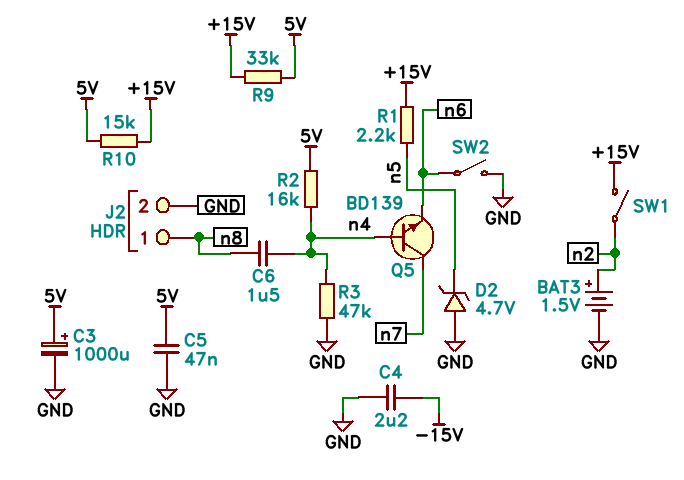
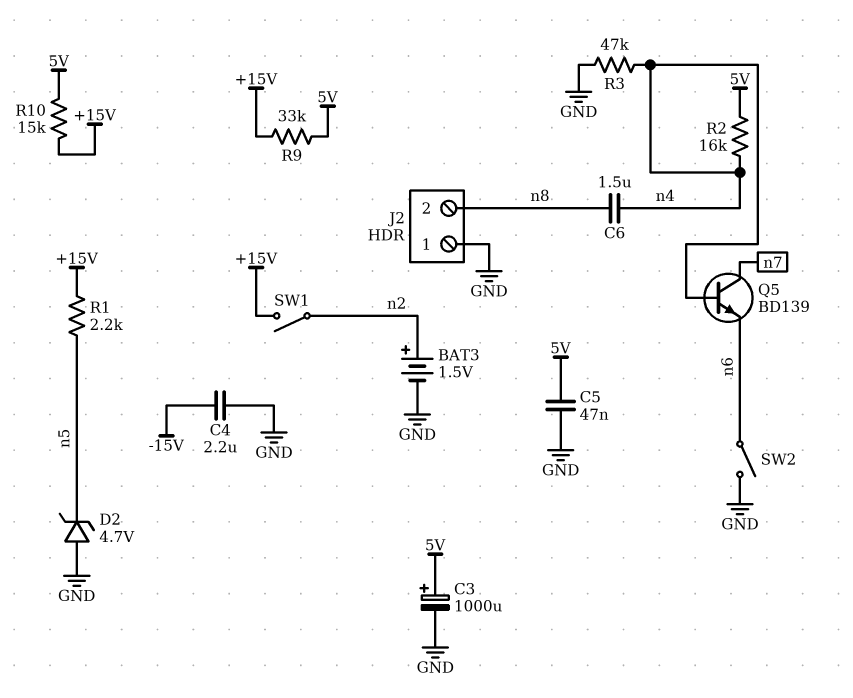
J2 pin 1: n8 -> GND
J2 pin 2: GND -> n8

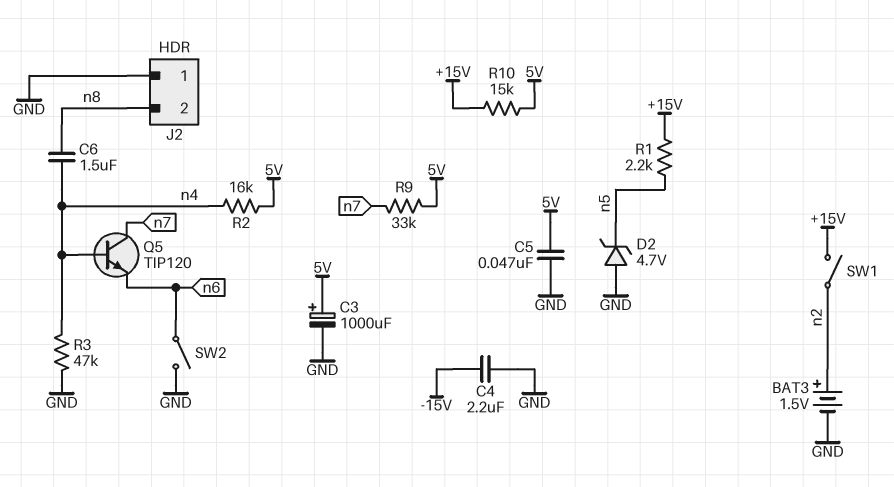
Q5: NPN BD139 (B n4, C n7, E n6) -> NPN TIP120 (B n4, C n7, E n6)
R9: 33k (+15V, 5V) -> 33k (5V, n7)

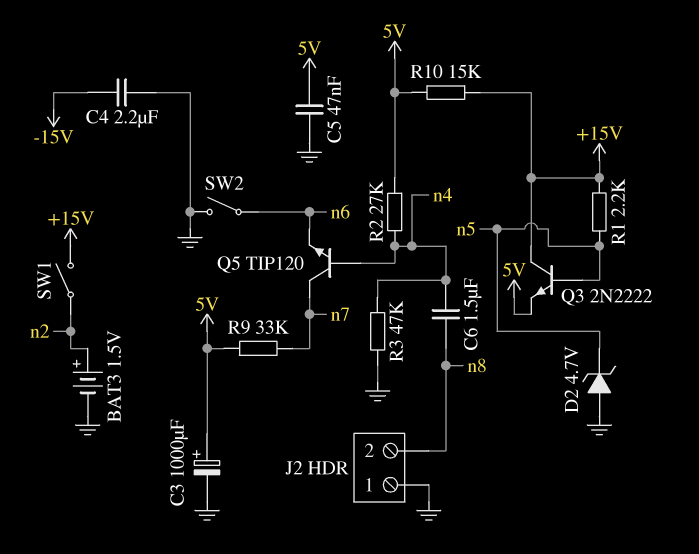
Q3: none -> NPN 2N2222 (B n5, C +15V, E 5V)
R2: 16k (5V, n4) -> 27k (5V, n4)

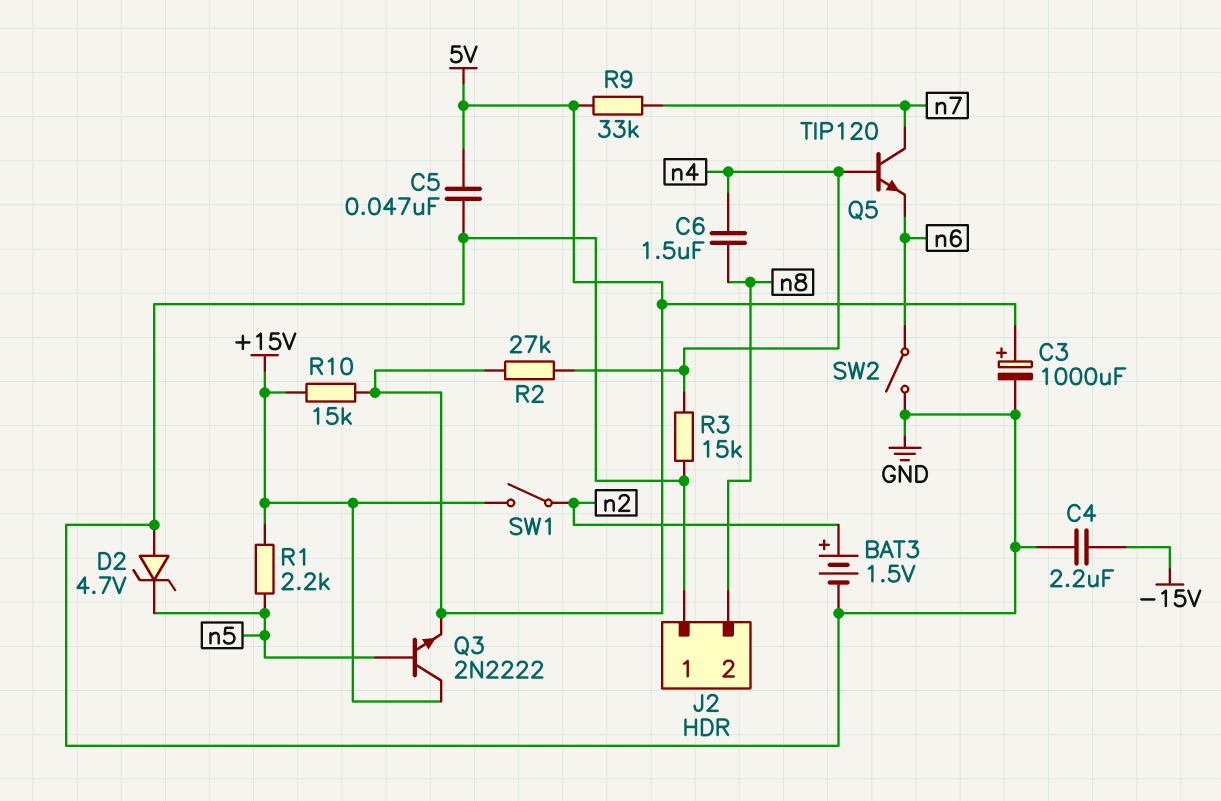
R3: 47k (GND, n4) -> 15k (GND, n4)

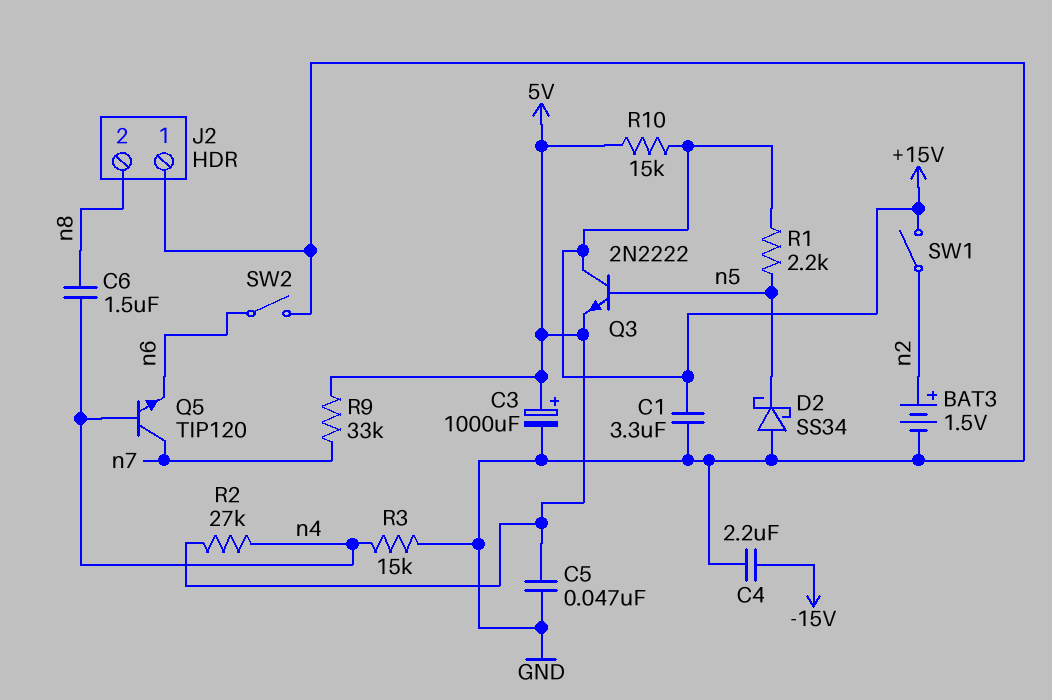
C1: none -> 3.3uF (+15V, GND)
D2: zener 4.7V (A GND, K n5) -> schottky SS34 (A GND, K n5)

